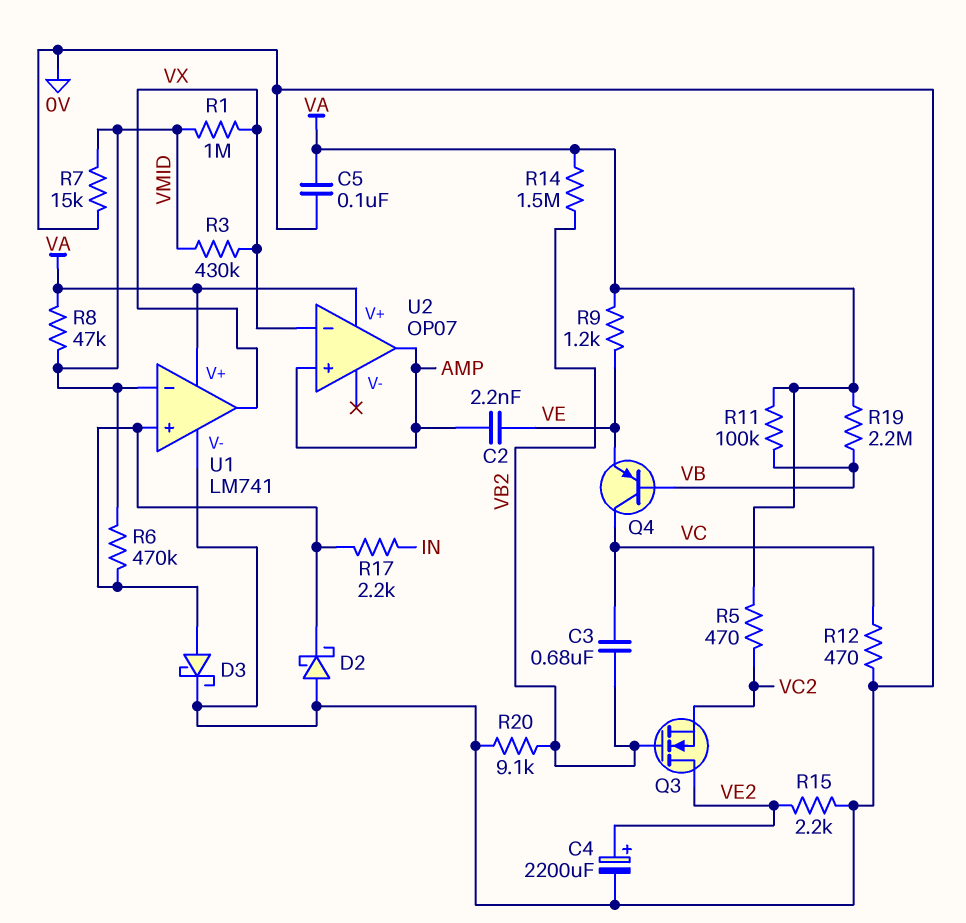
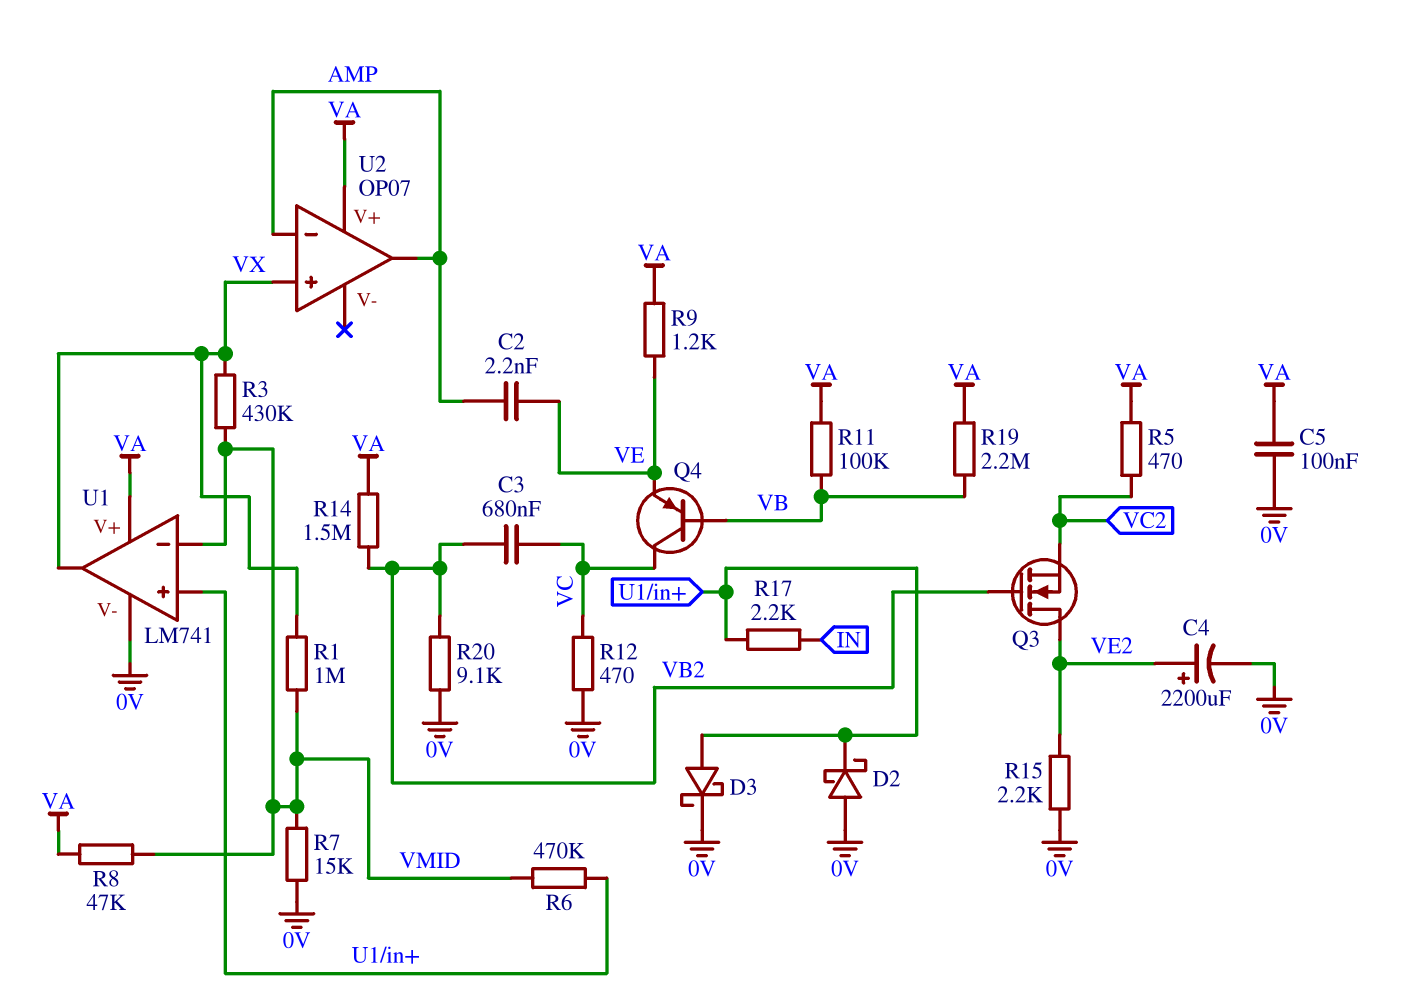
U2 pin in+: AMP -> VX
U2 pin in-: VX -> AMP

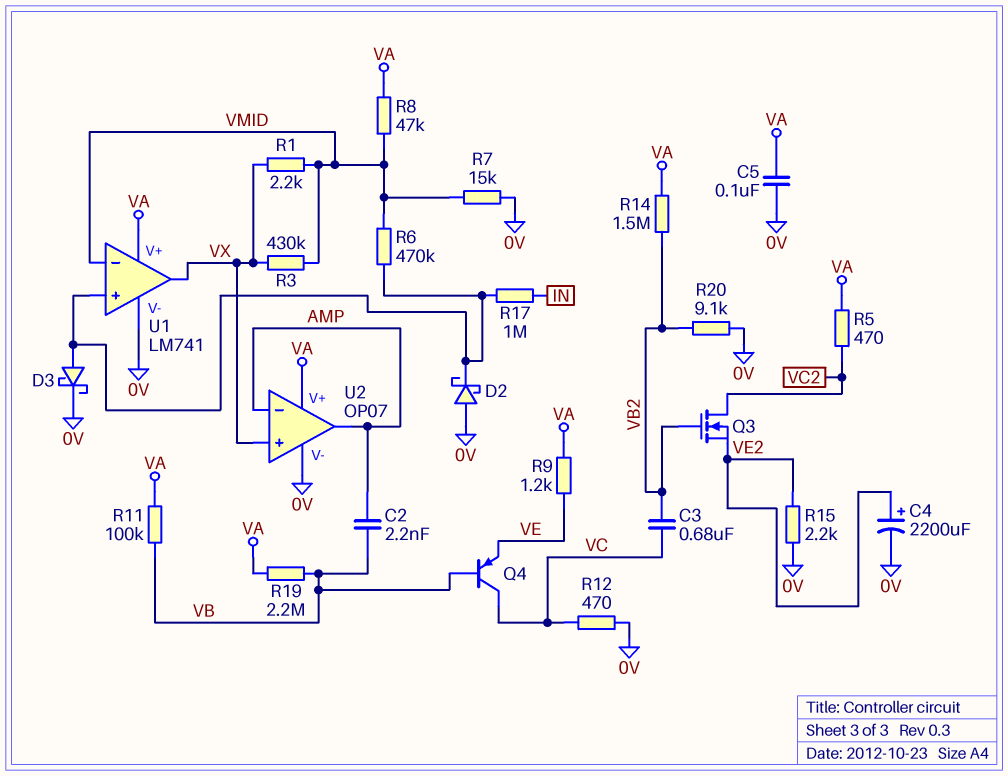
C2: 2.2nF (AMP, VE) -> 2.2nF (AMP, VB)
Q3: NMOS (G VB2, D VE2, S VC2) -> NMOS (G VB2, D VC2, S VE2)
R1: 1M (VMID, VX) -> 2.2k (VMID, VX)
R17: 2.2k (IN, U1/in+) -> 1M (IN, U1/in+)
U2 pin V-: none -> 0V

